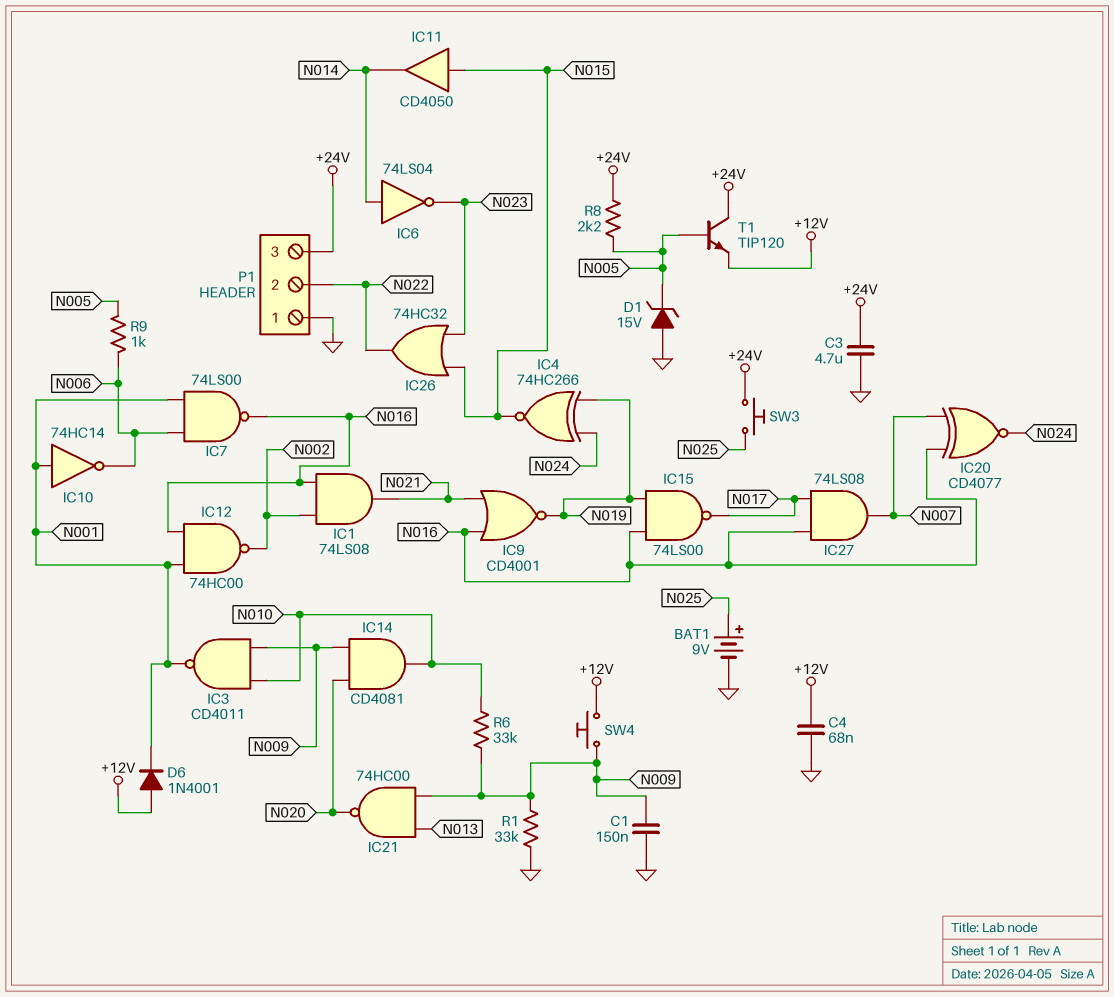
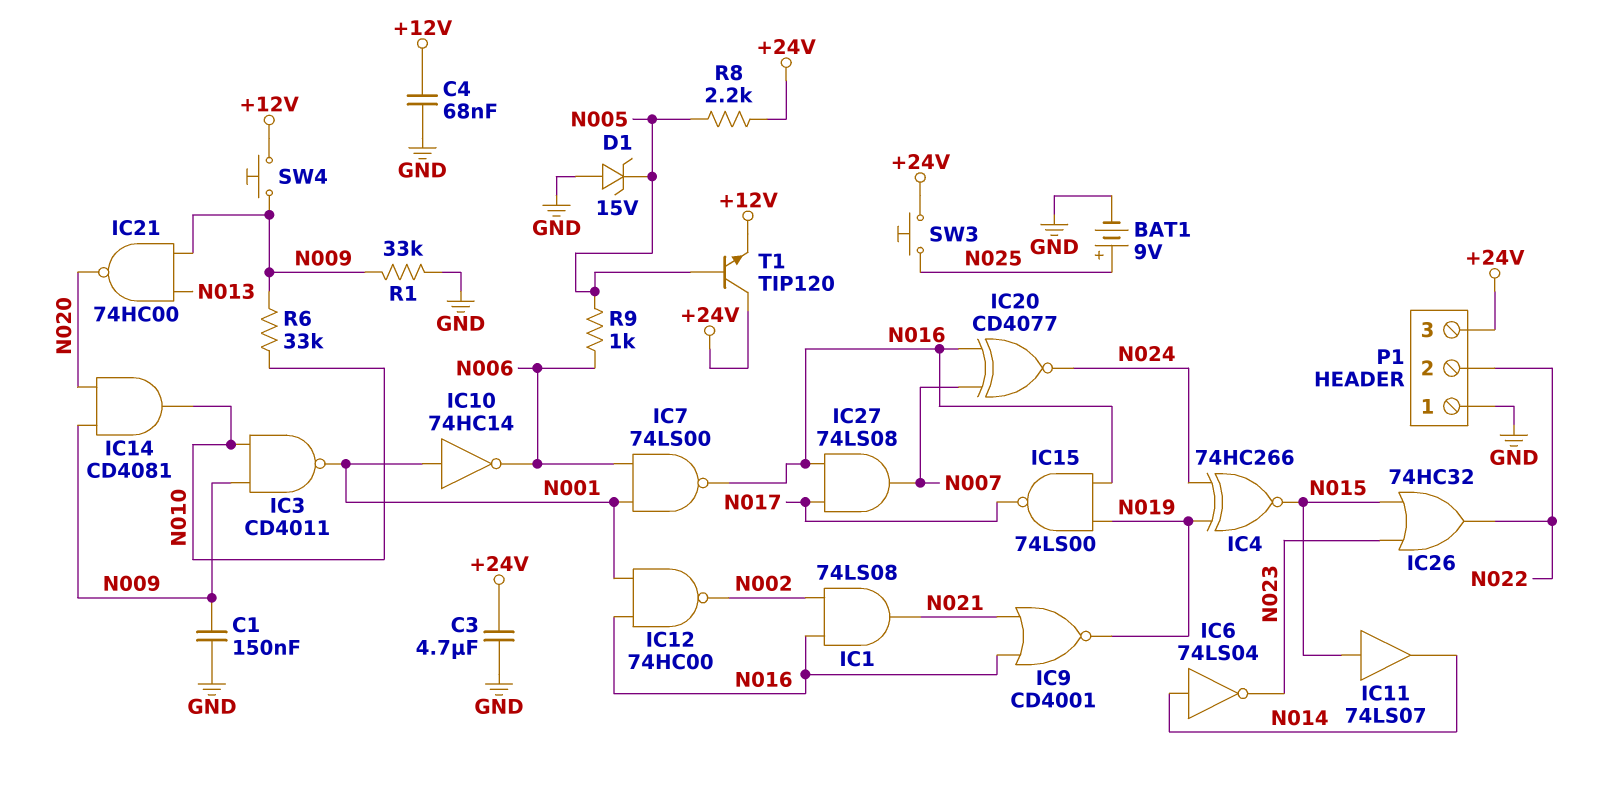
D6: diode 1N4001 (A +12V, K N001) -> none
IC11: buffer CD4050 (in N015, out N014) -> buffer 74LS07 (in N015, out N014)

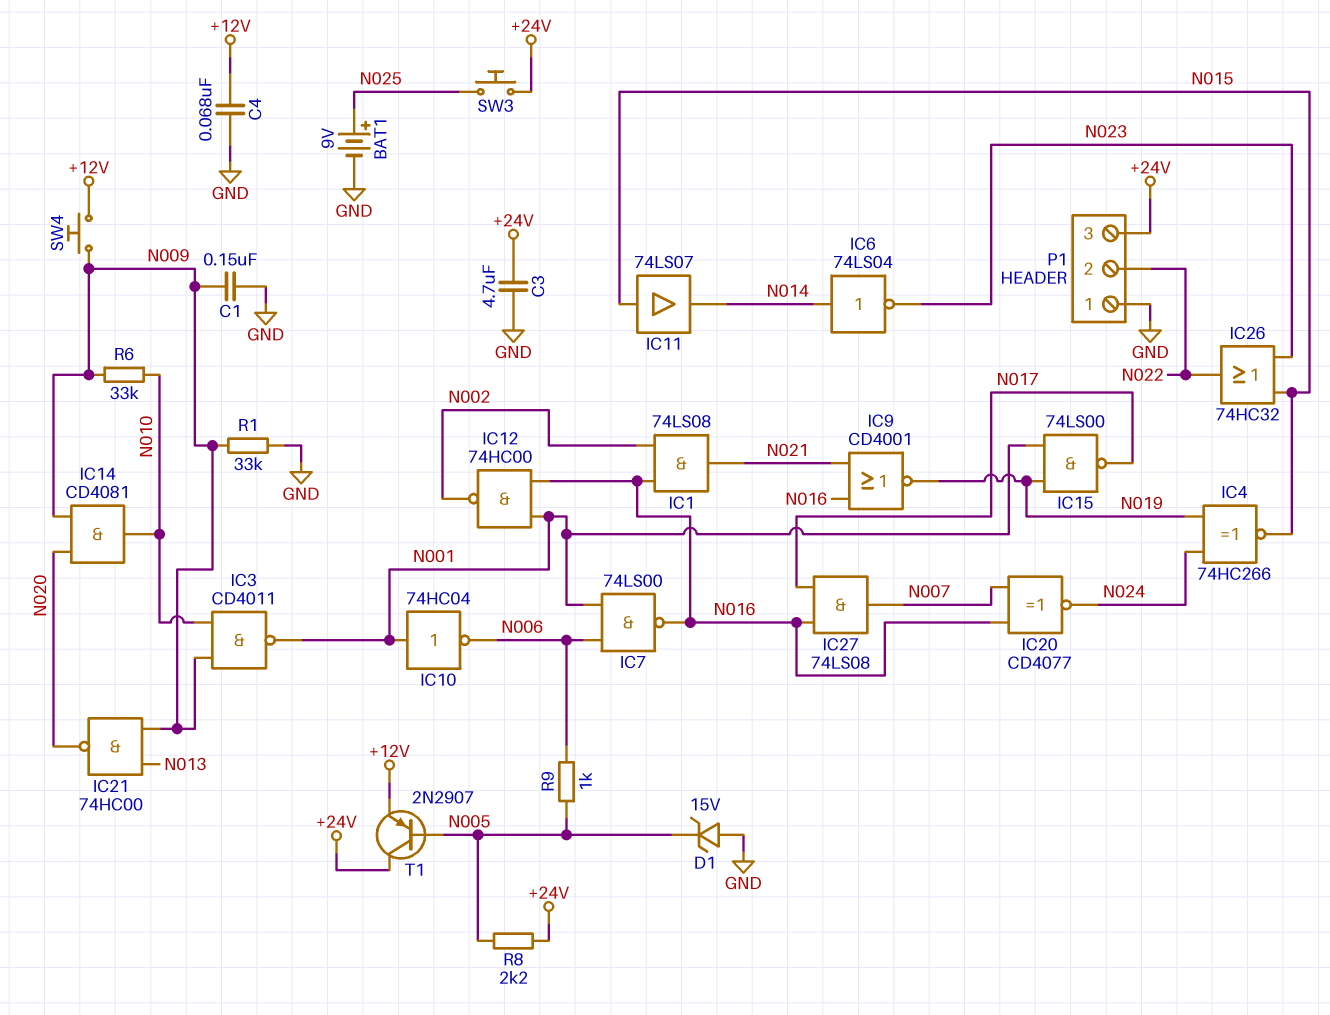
IC10: NOT 74HC14 (in N001, out N006) -> NOT 74HC04 (in N001, out N006)
IC15: NAND 74LS00 (in N016, in N019, out N017) -> NAND 74LS00 (in N001, in N019, out N017)
T1: NPN TIP120 (B N005, C +24V, E +12V) -> PNP 2N2907 (B N005, C +24V, E +12V)

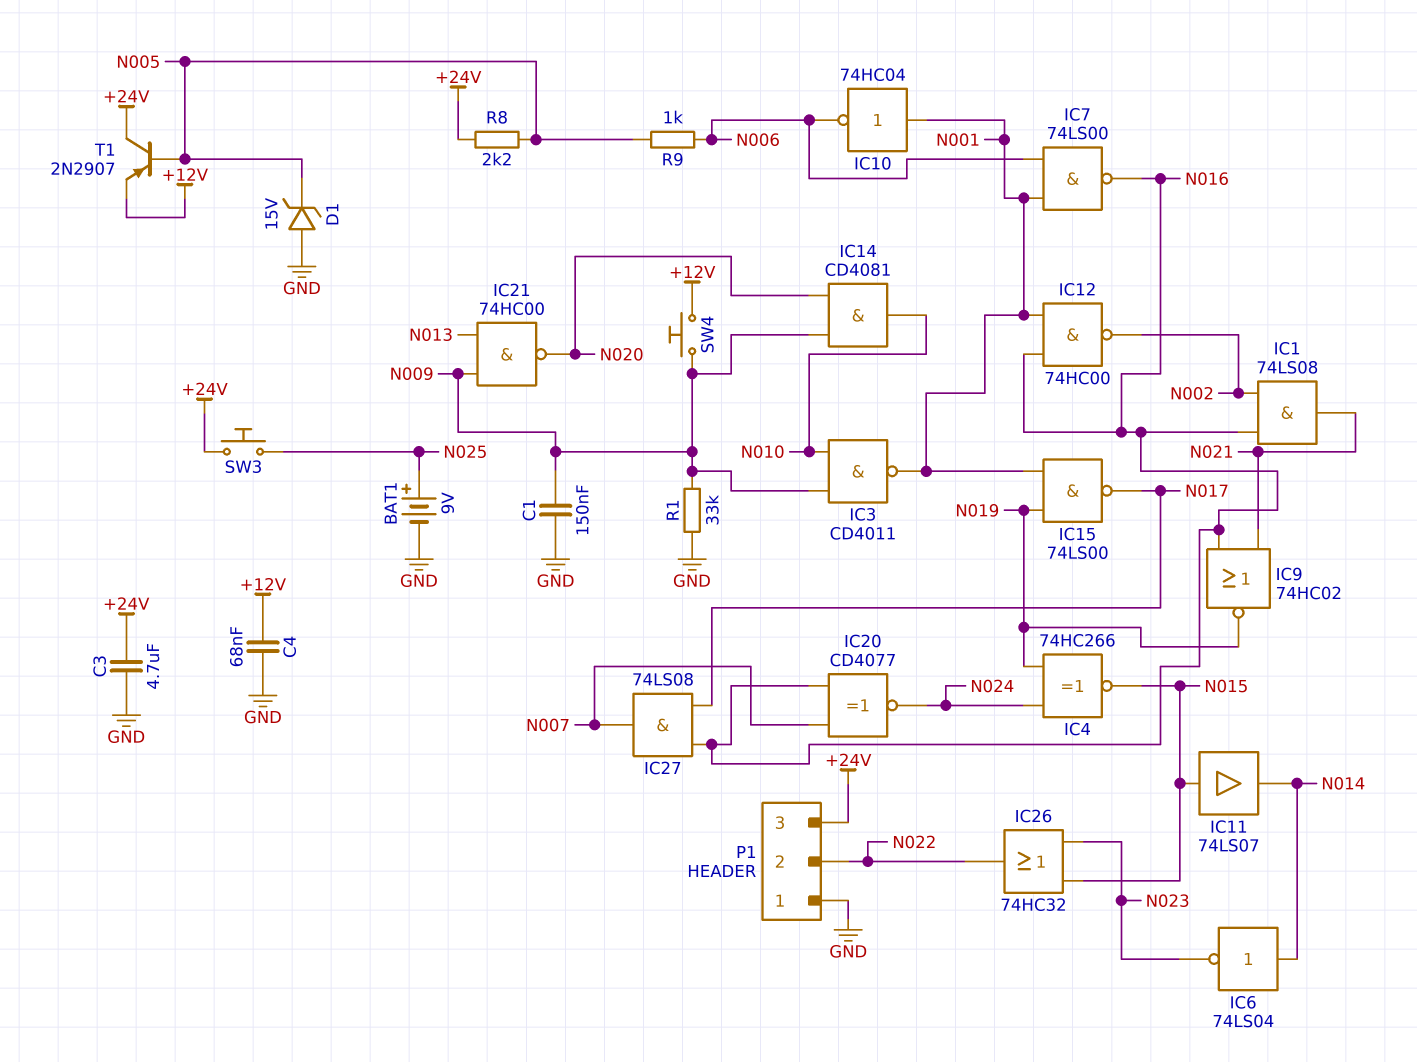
IC9: NOR CD4001 (in N016, in N021, out N019) -> NOR 74HC02 (in N016, in N021, out N019)
R6: 33k (N009, N010) -> none

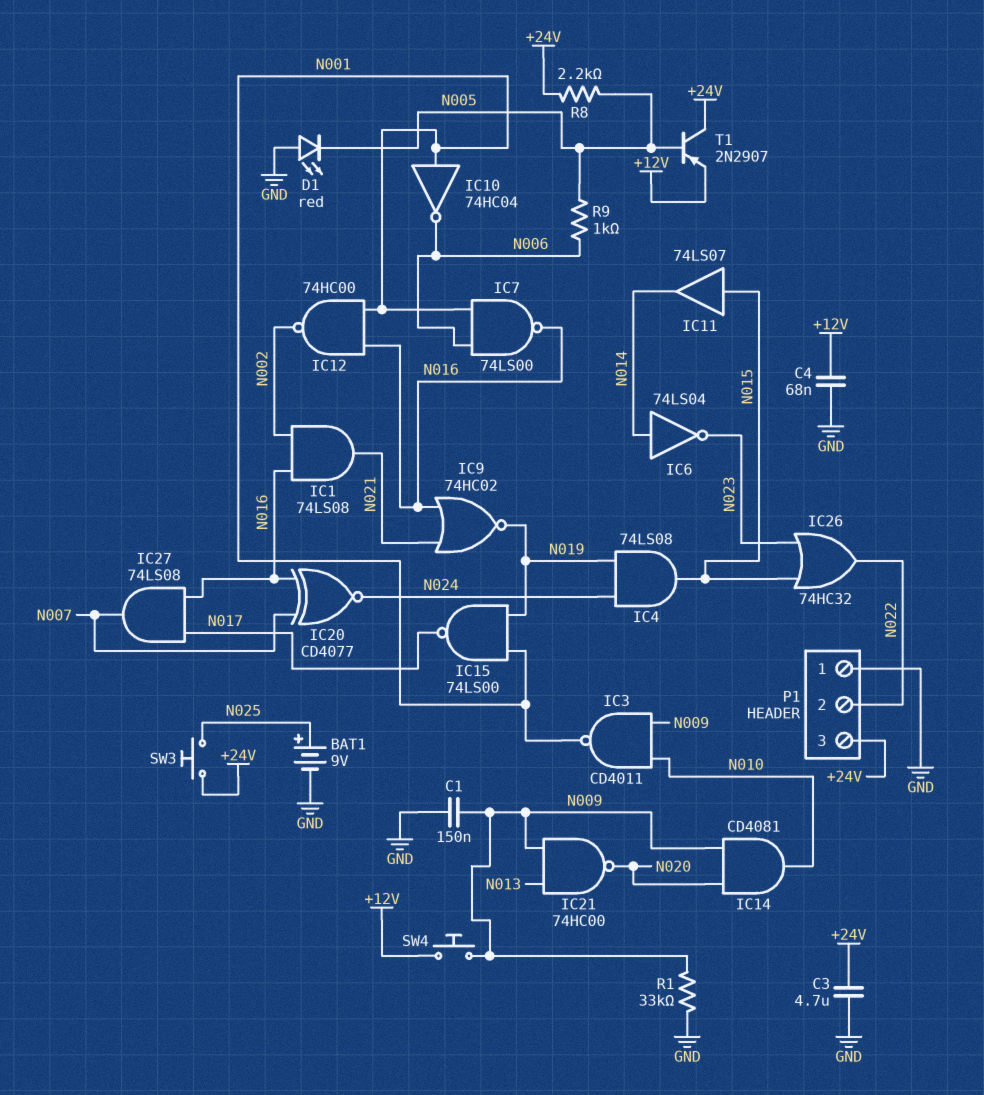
D1: zener 15V (A GND, K N005) -> LED red (A GND, K N005)
IC4: XNOR 74HC266 (in N019, in N024, out N015) -> AND 74LS08 (in N019, in N024, out N015)

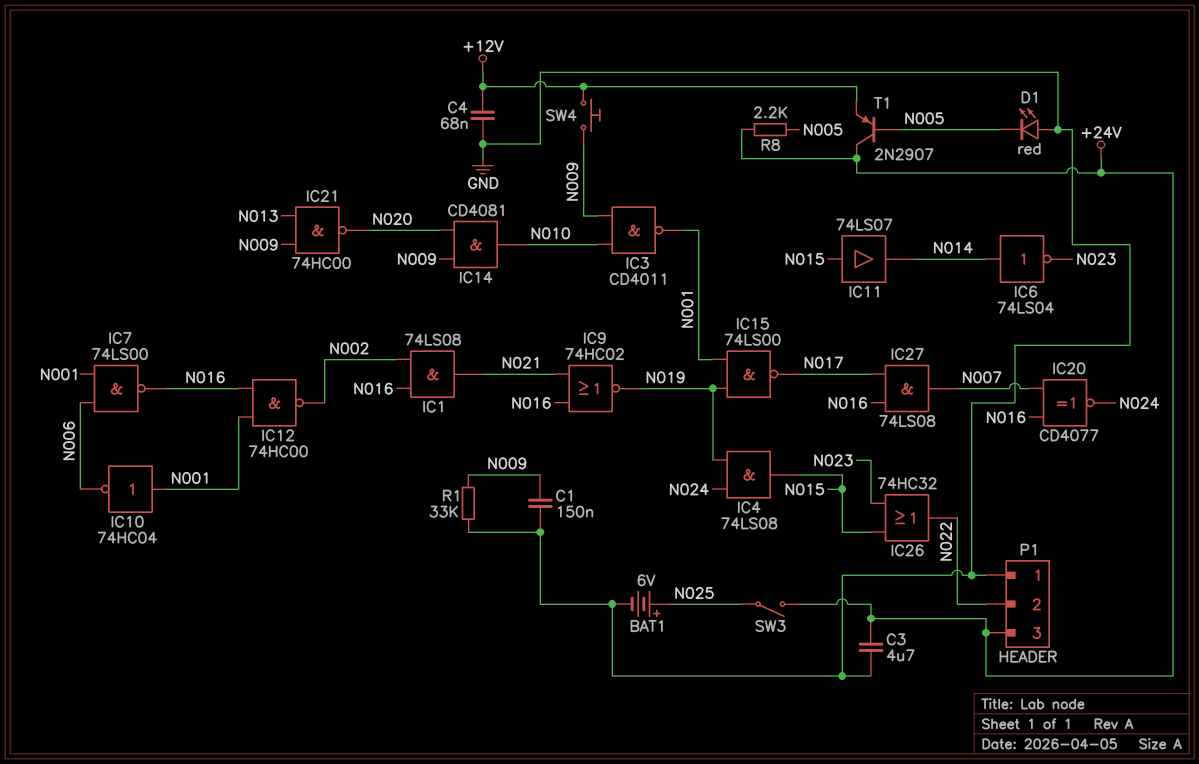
BAT1: 9V (plus N025, minus GND) -> 6V (plus N025, minus GND)
R9: 1k (N005, N006) -> none
SW3: button (+24V, N025) -> switch (+24V, N025)

